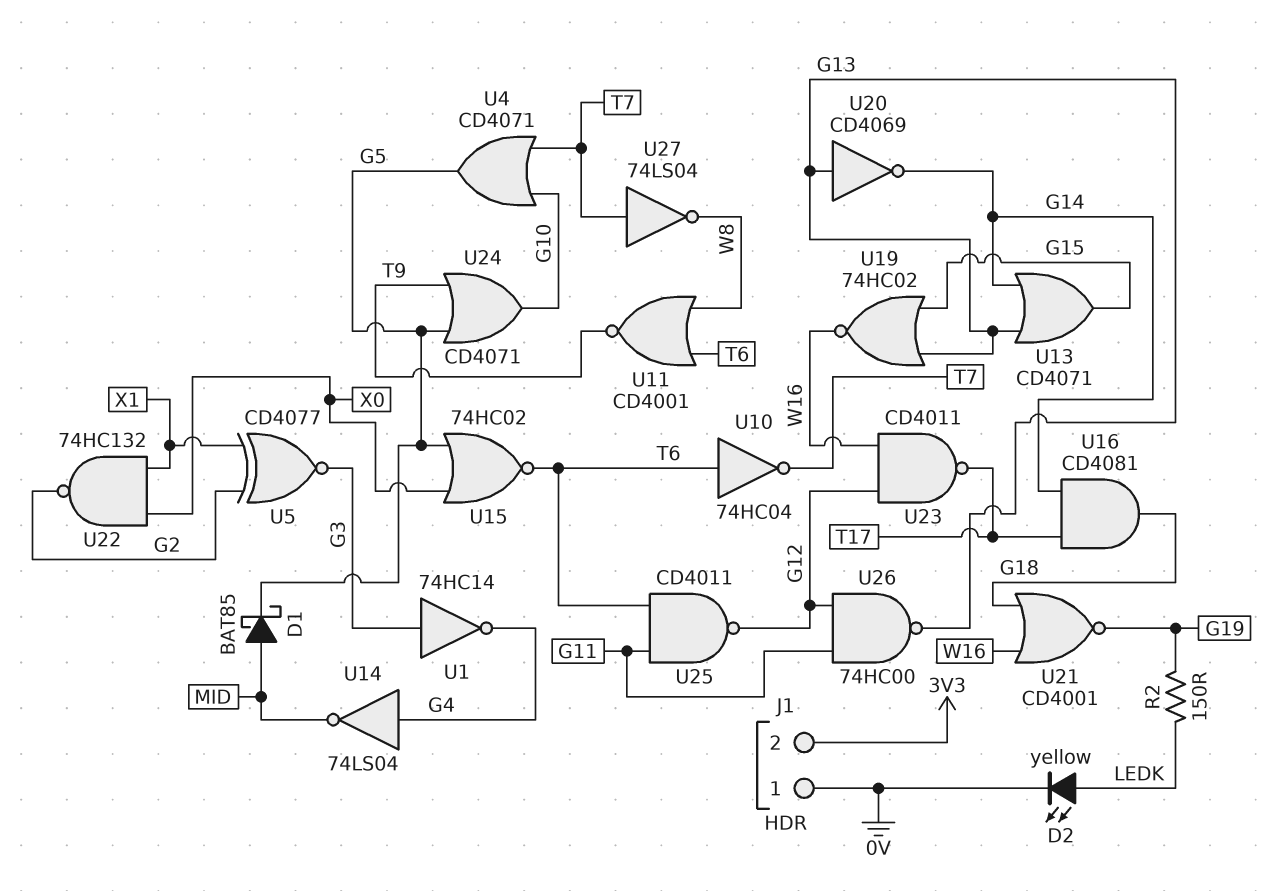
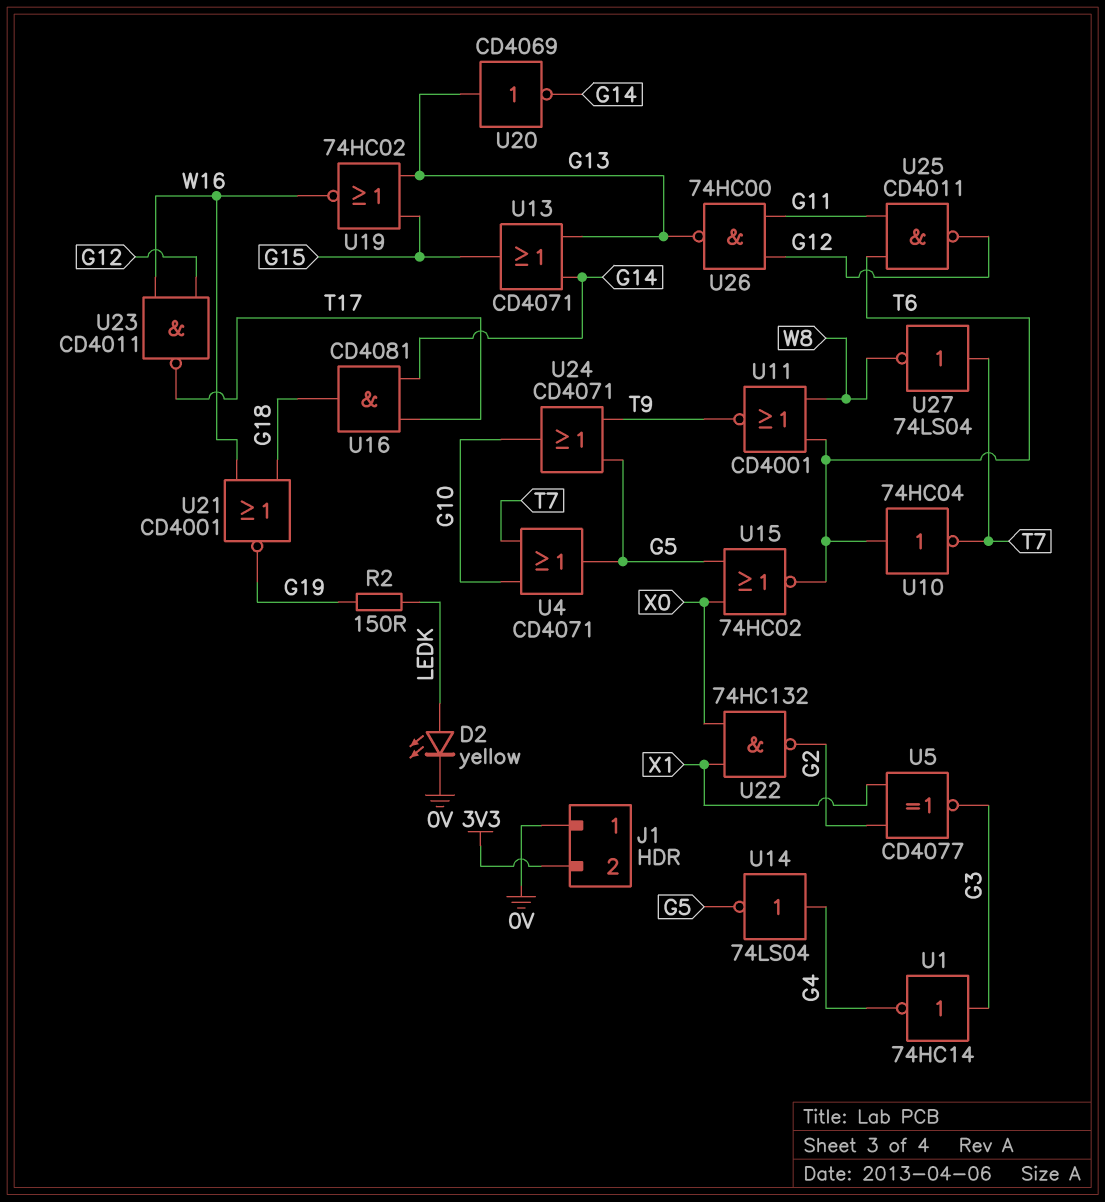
D1: schottky BAT85 (A MID, K G5) -> none
U14: NOT 74LS04 (in G4, out MID) -> NOT 74LS04 (in G4, out G5)

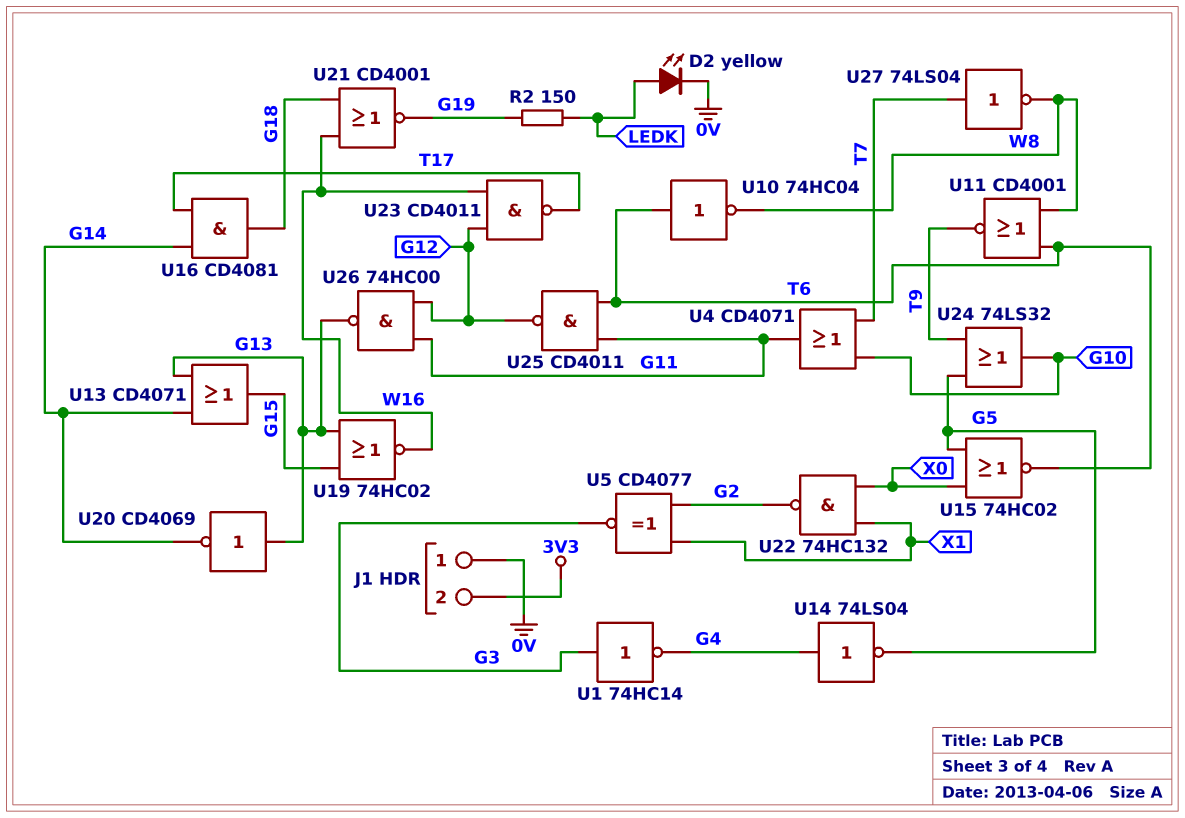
U4: OR CD4071 (in G10, in T7, out G5) -> OR CD4071 (in G10, in T7, out G11)
U10: NOT 74HC04 (in T6, out T7) -> NOT 74HC04 (in T6, out W8)
U24: OR CD4071 (in G5, in T9, out G10) -> OR 74LS32 (in G5, in T9, out G10)

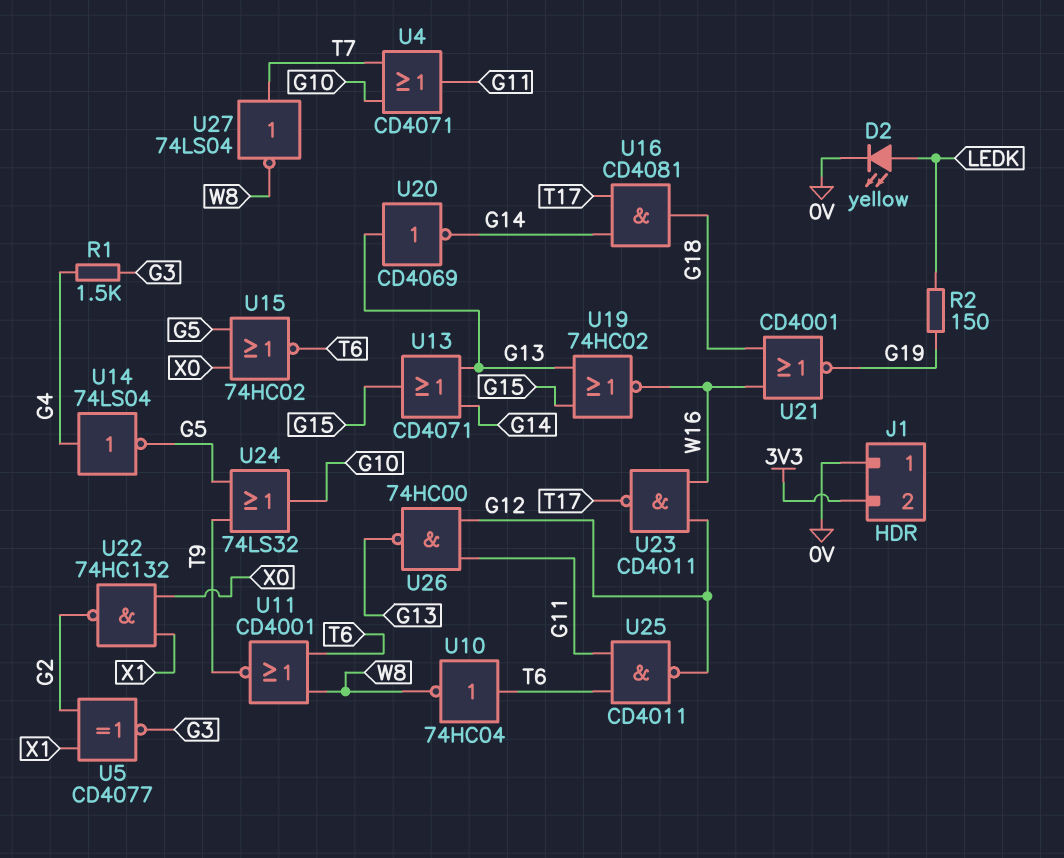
R1: none -> 1.5k (G3, G4)
U1: NOT 74HC14 (in G3, out G4) -> none

